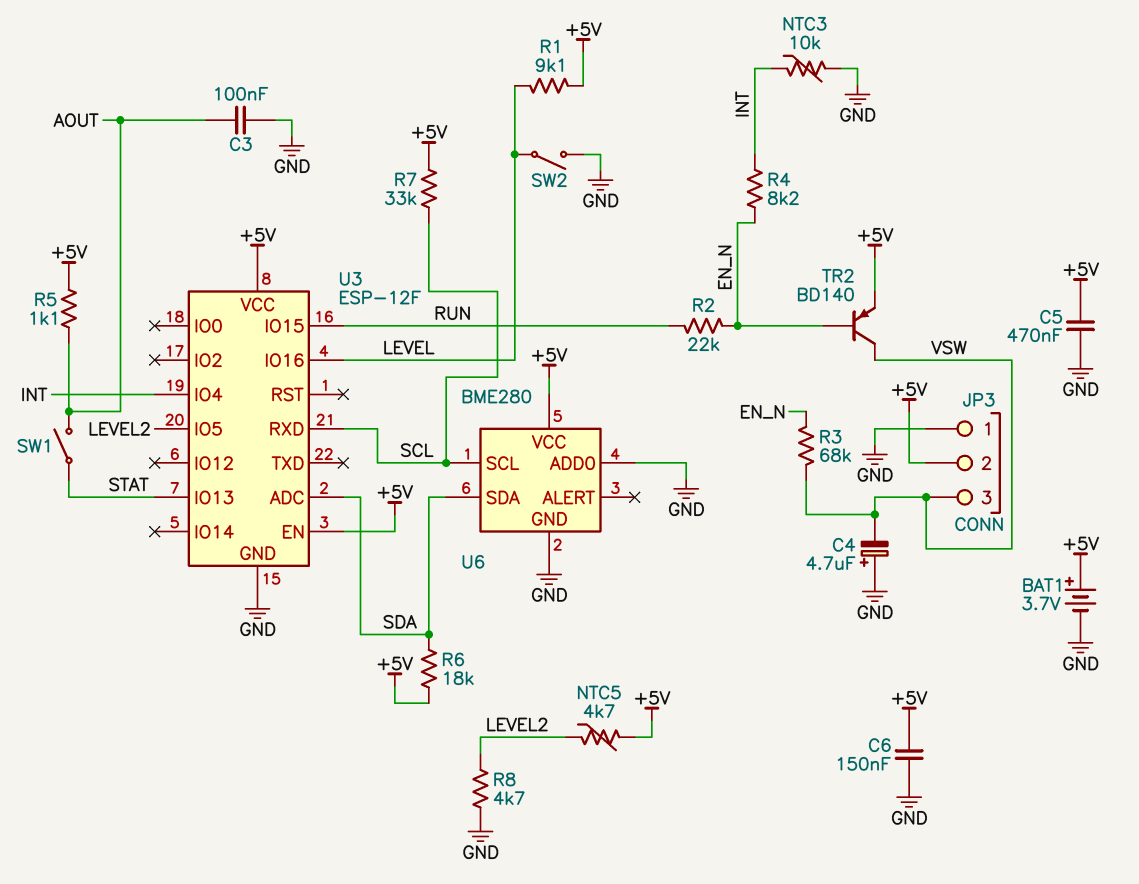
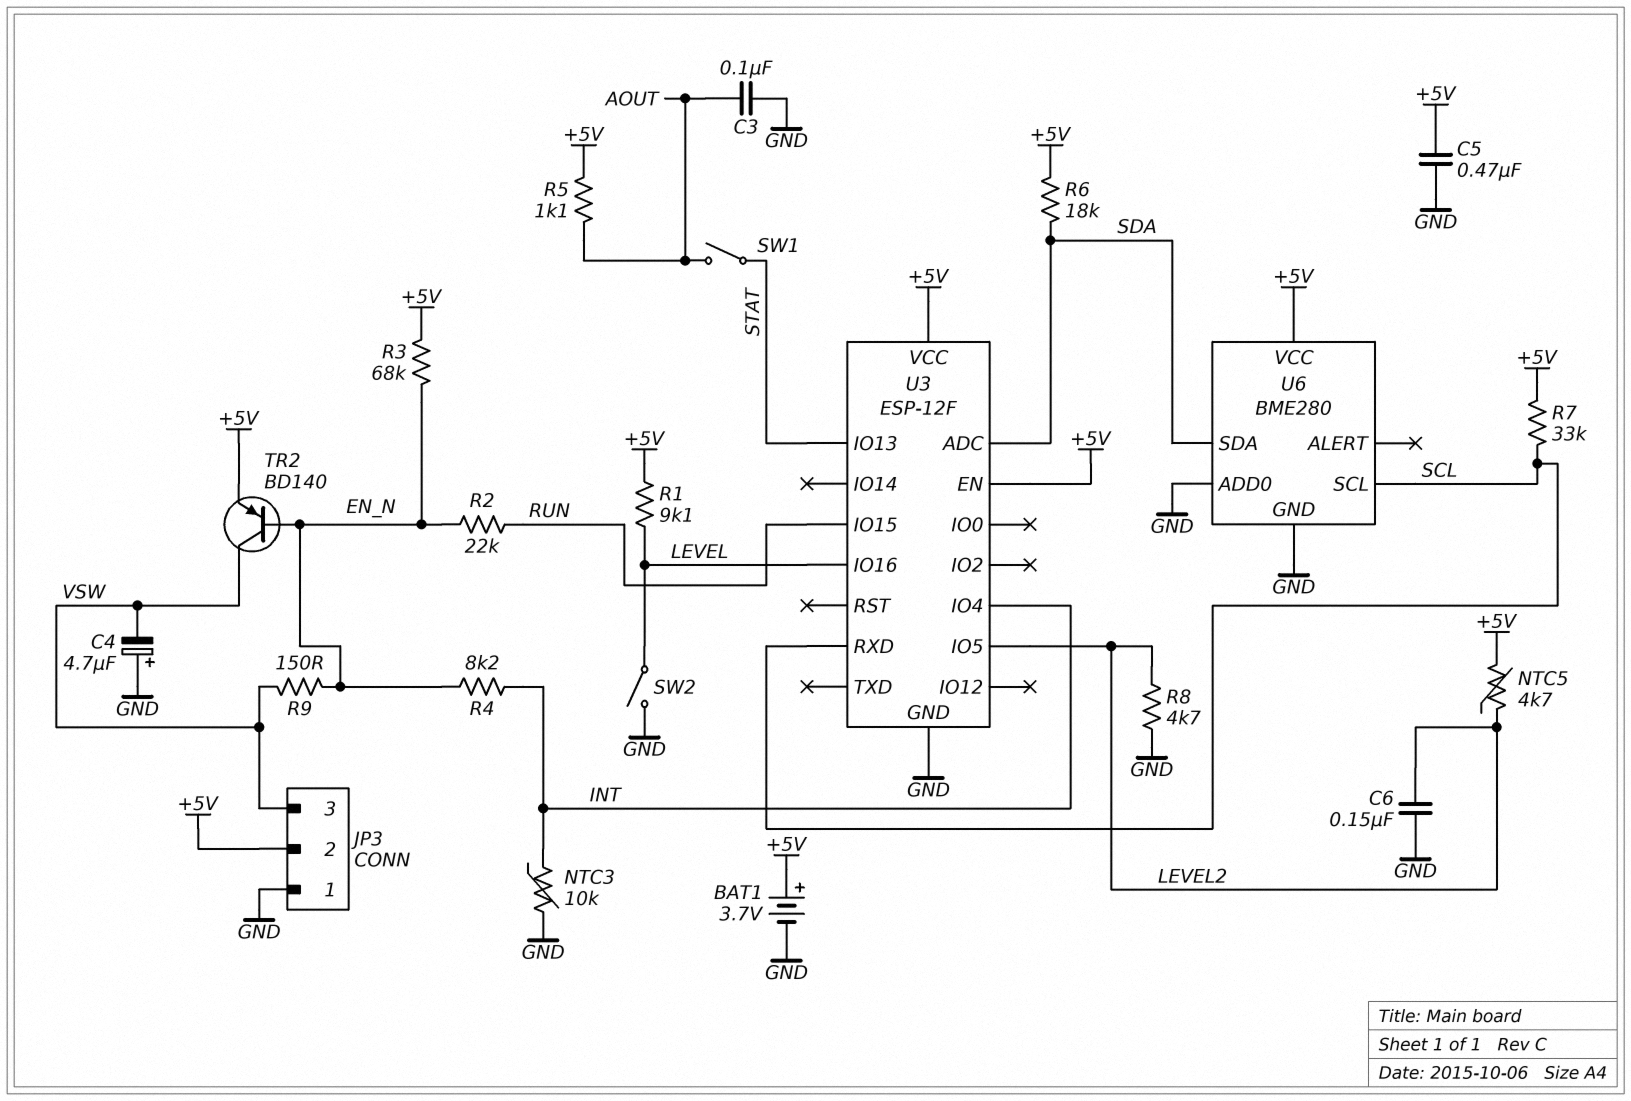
C6: 150nF (+5V, GND) -> 150nF (GND, LEVEL2)
R3: 68k (EN_N, VSW) -> 68k (+5V, EN_N)
R9: none -> 150 (EN_N, VSW)

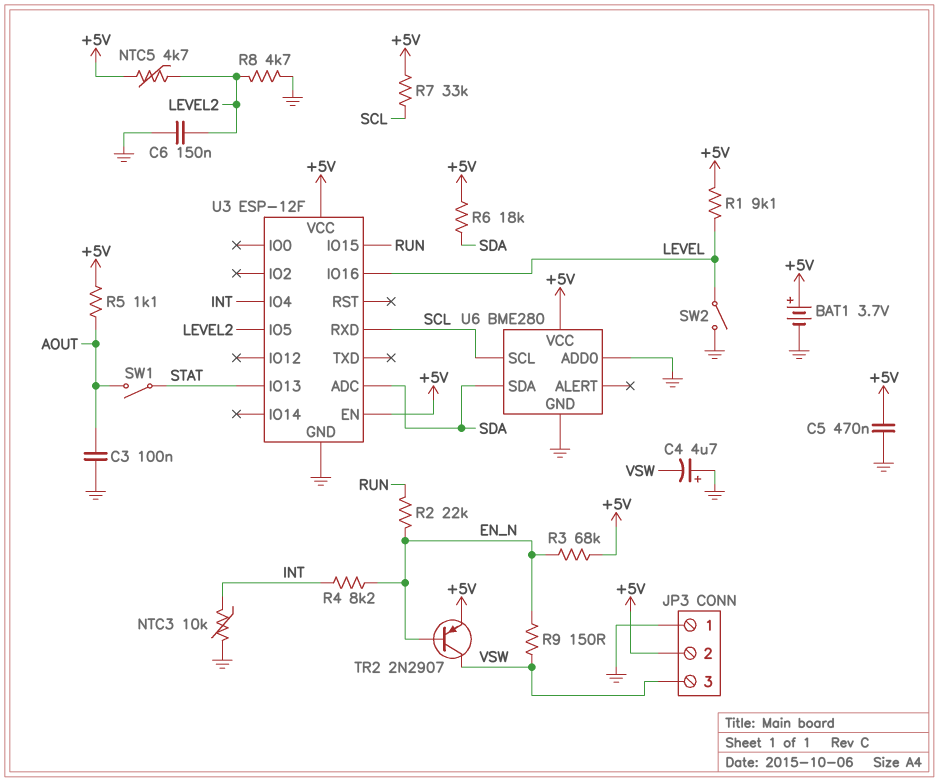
TR2: PNP BD140 (B EN_N, C VSW, E +5V) -> PNP 2N2907 (B EN_N, C VSW, E +5V)

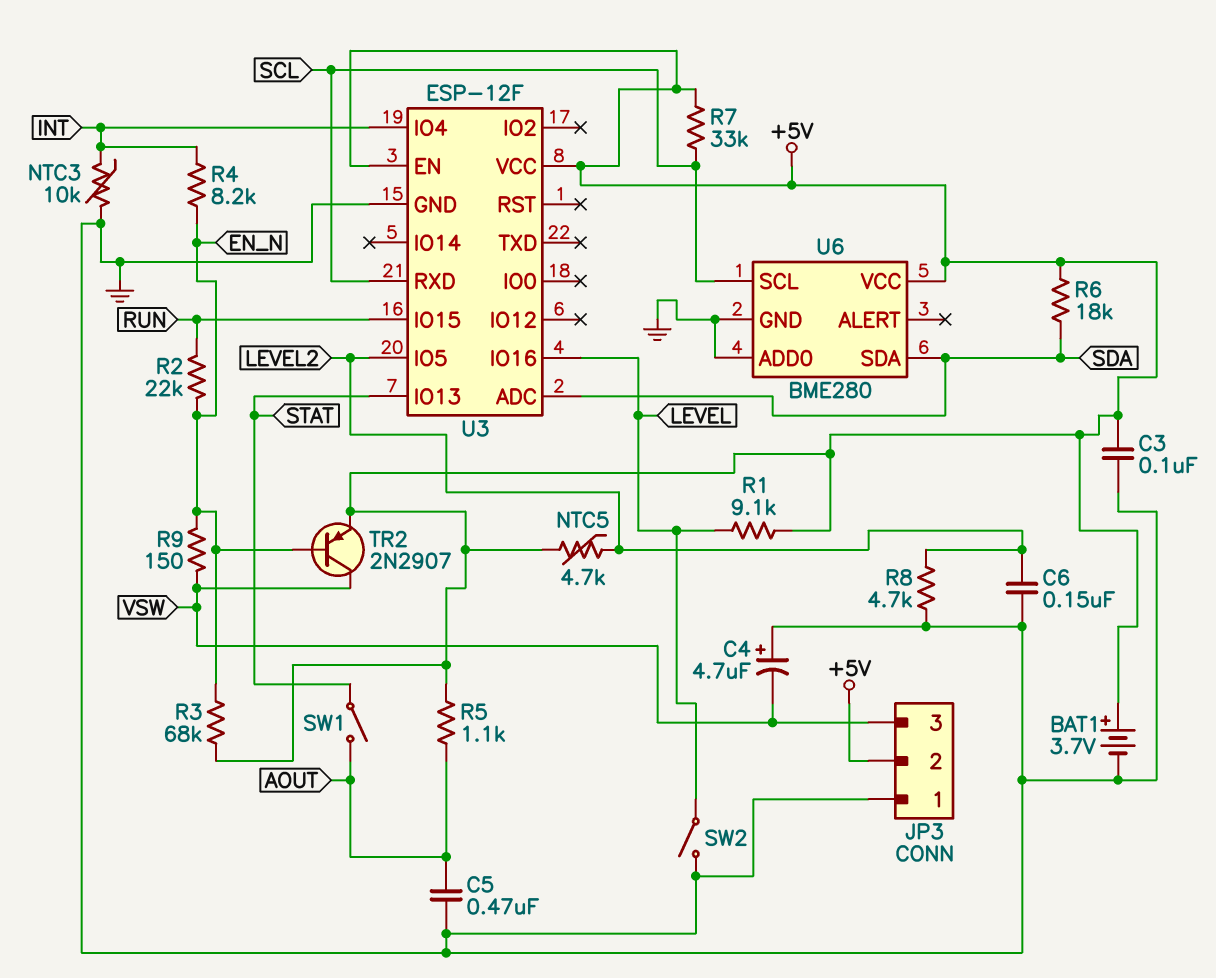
C3: 100nF (AOUT, GND) -> 100nF (+5V, GND)
C5: 470nF (+5V, GND) -> 470nF (AOUT, GND)

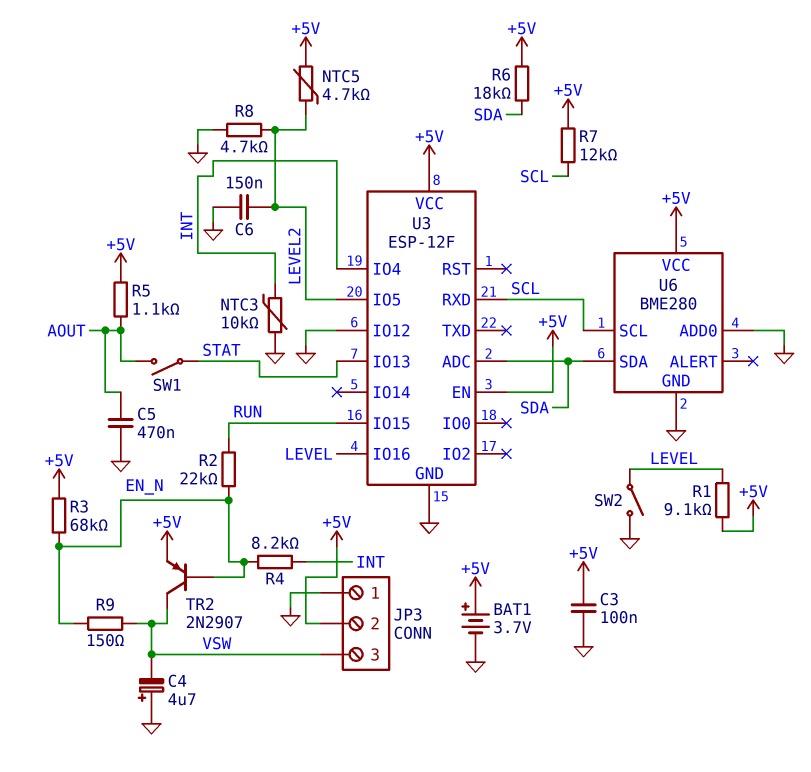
R7: 33k (+5V, SCL) -> 12k (+5V, SCL)
U3 pin IO12: none -> GND

